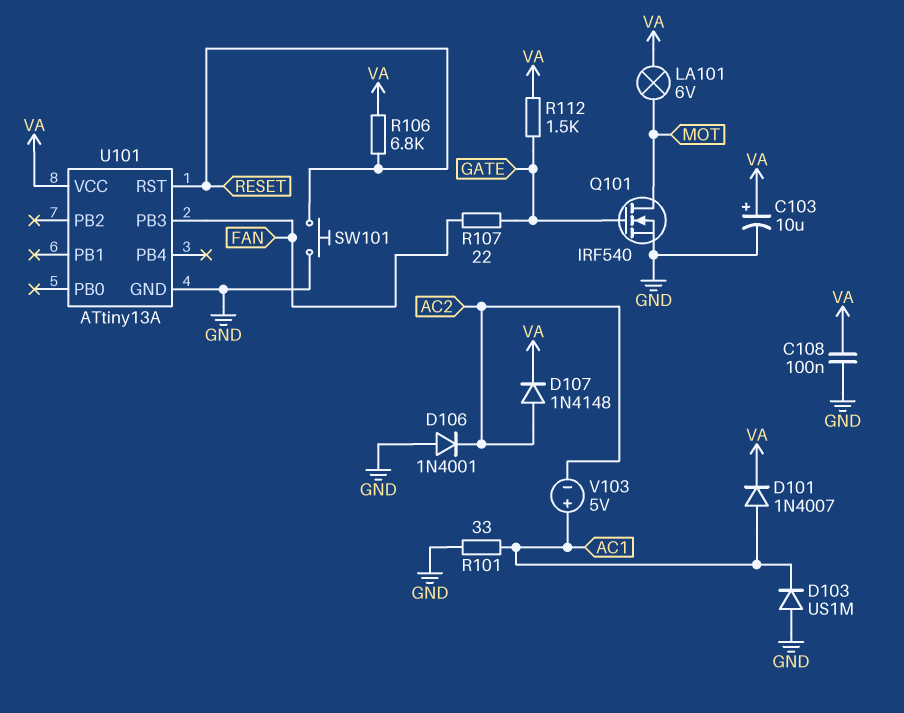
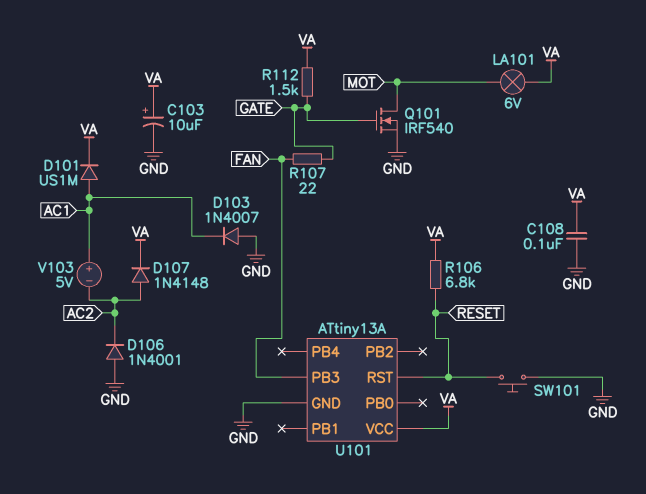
D101: diode 1N4007 (A AC1, K VA) -> diode US1M (A AC1, K VA)
D103: diode US1M (A GND, K AC1) -> diode 1N4007 (A GND, K AC1)
R101: 33 (AC1, GND) -> none

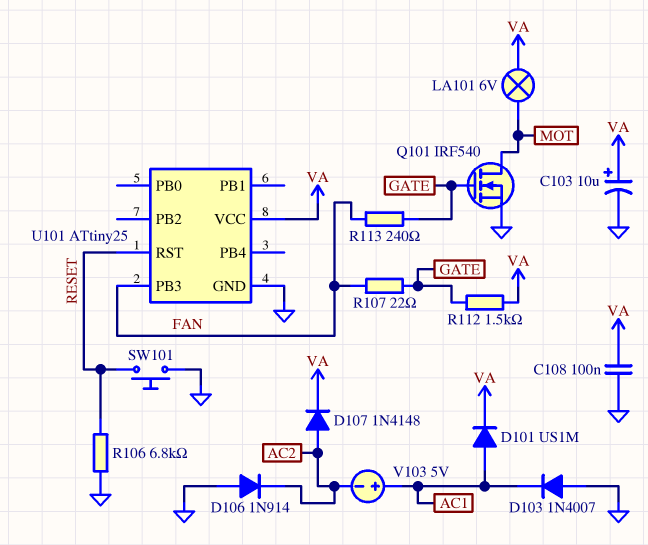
D106: diode 1N4001 (A GND, K AC2) -> diode 1N914 (A GND, K AC2)
R106: 6.8k (RESET, VA) -> 6.8k (GND, RESET)
R113: none -> 240 (FAN, GATE)
U101: ATtiny13A -> ATtiny25

